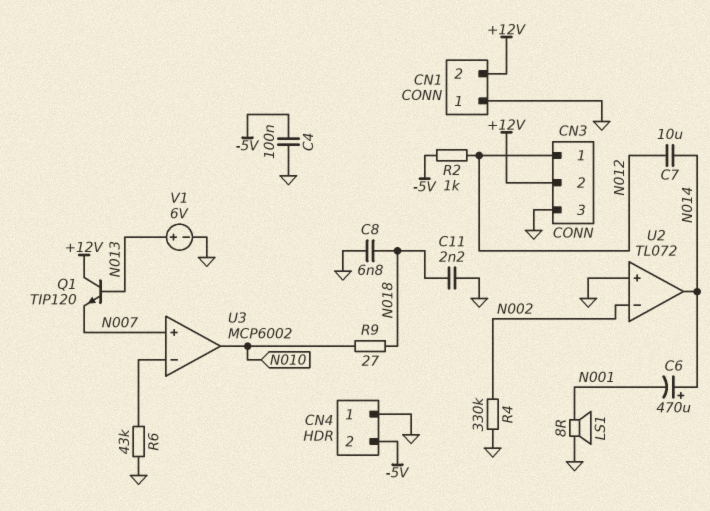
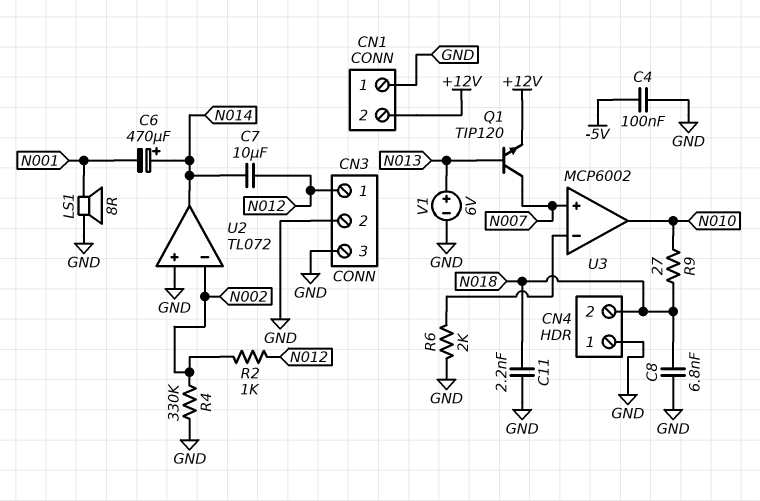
CN3 pin 2: +12V -> GND
CN4 pin 2: -5V -> N018
Q1: NPN TIP120 (B N013, C +12V, E N007) -> NPN TIP120 (B N013, C N007, E +12V)
R2: 1k (-5V, N012) -> 1k (N002, N012)
R6: 43k (GND, U3/in-) -> 2k (GND, U3/in-)

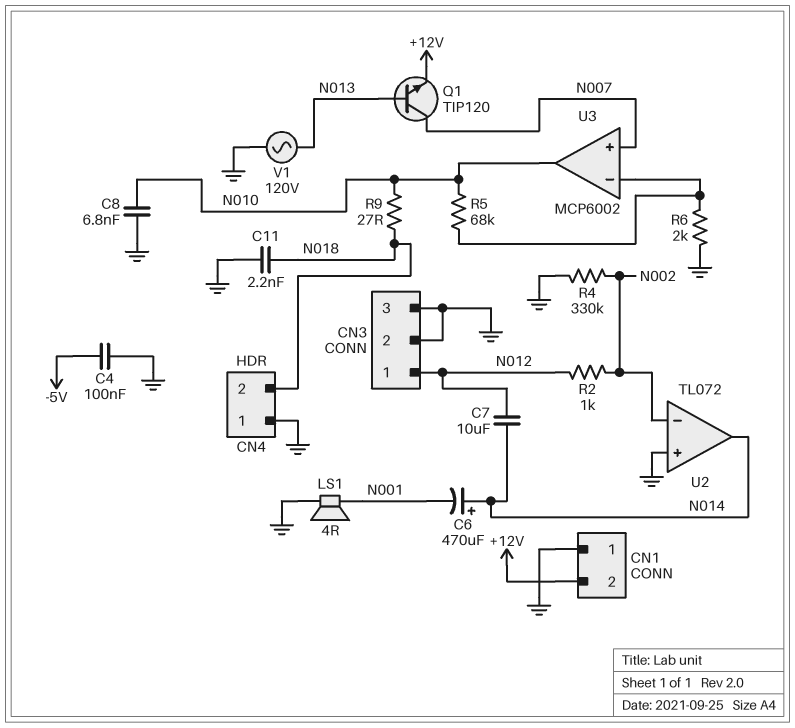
C8: 6.8nF (GND, N018) -> 6.8nF (GND, N010)
LS1: speaker 8R (GND, N001) -> speaker 4R (GND, N001)
R5: none -> 68k (N010, U3/in-)
V1: 6V (plus N013, minus GND) -> AC 120V (GND, N013)

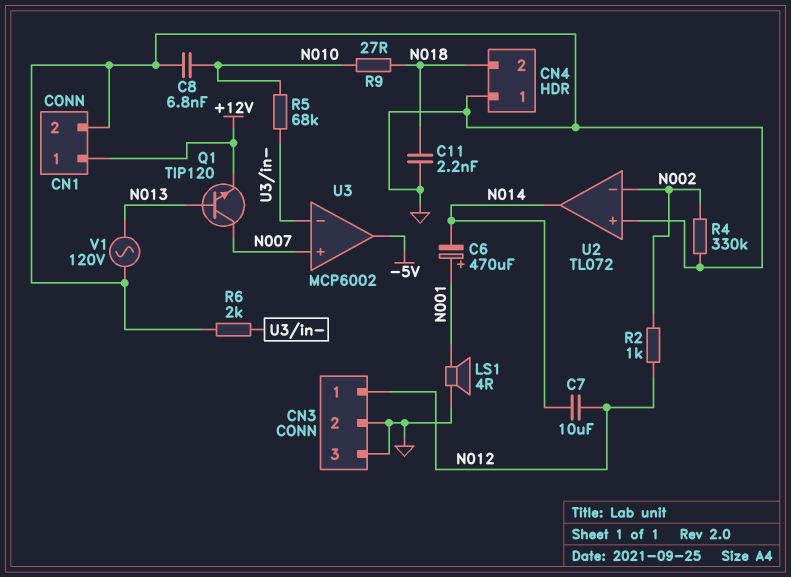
C4: 100nF (-5V, GND) -> none
C6: 470uF (plus N014, minus N001) -> 470uF (plus N001, minus N014)
CN1 pin 1: GND -> +12V
CN1 pin 2: +12V -> GND
U3 pin out: N010 -> -5V

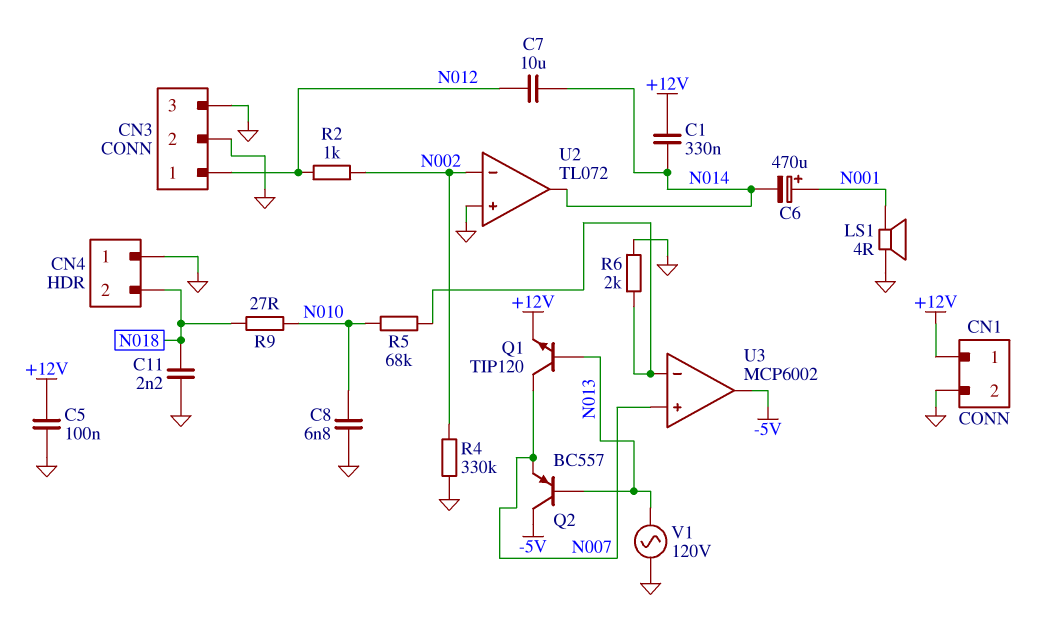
C1: none -> 330nF (+12V, N014)
C5: none -> 100nF (+12V, GND)
Q2: none -> PNP BC557 (B N013, C -5V, E N007)

